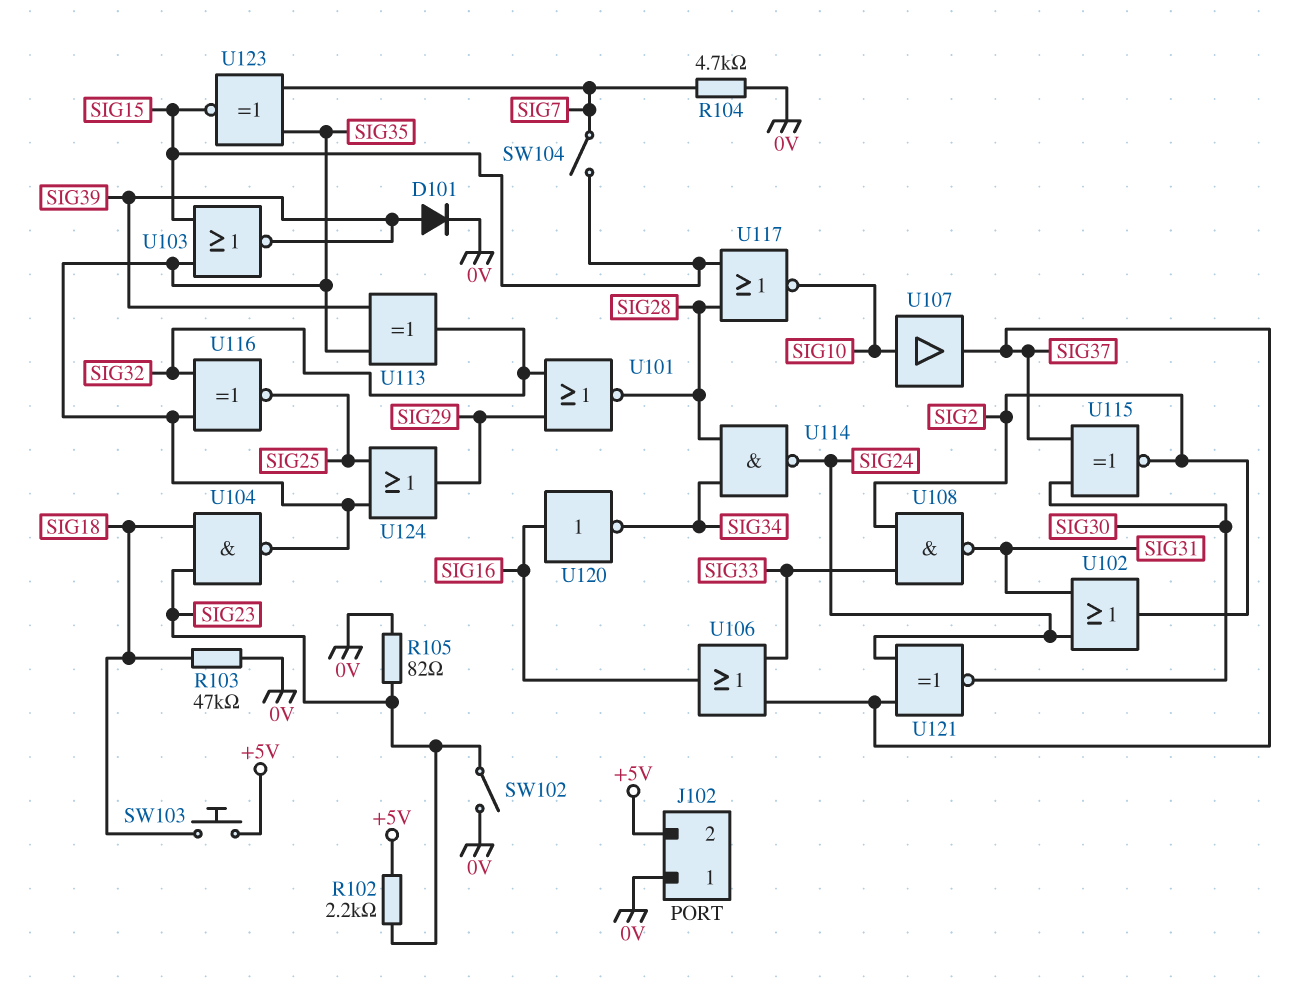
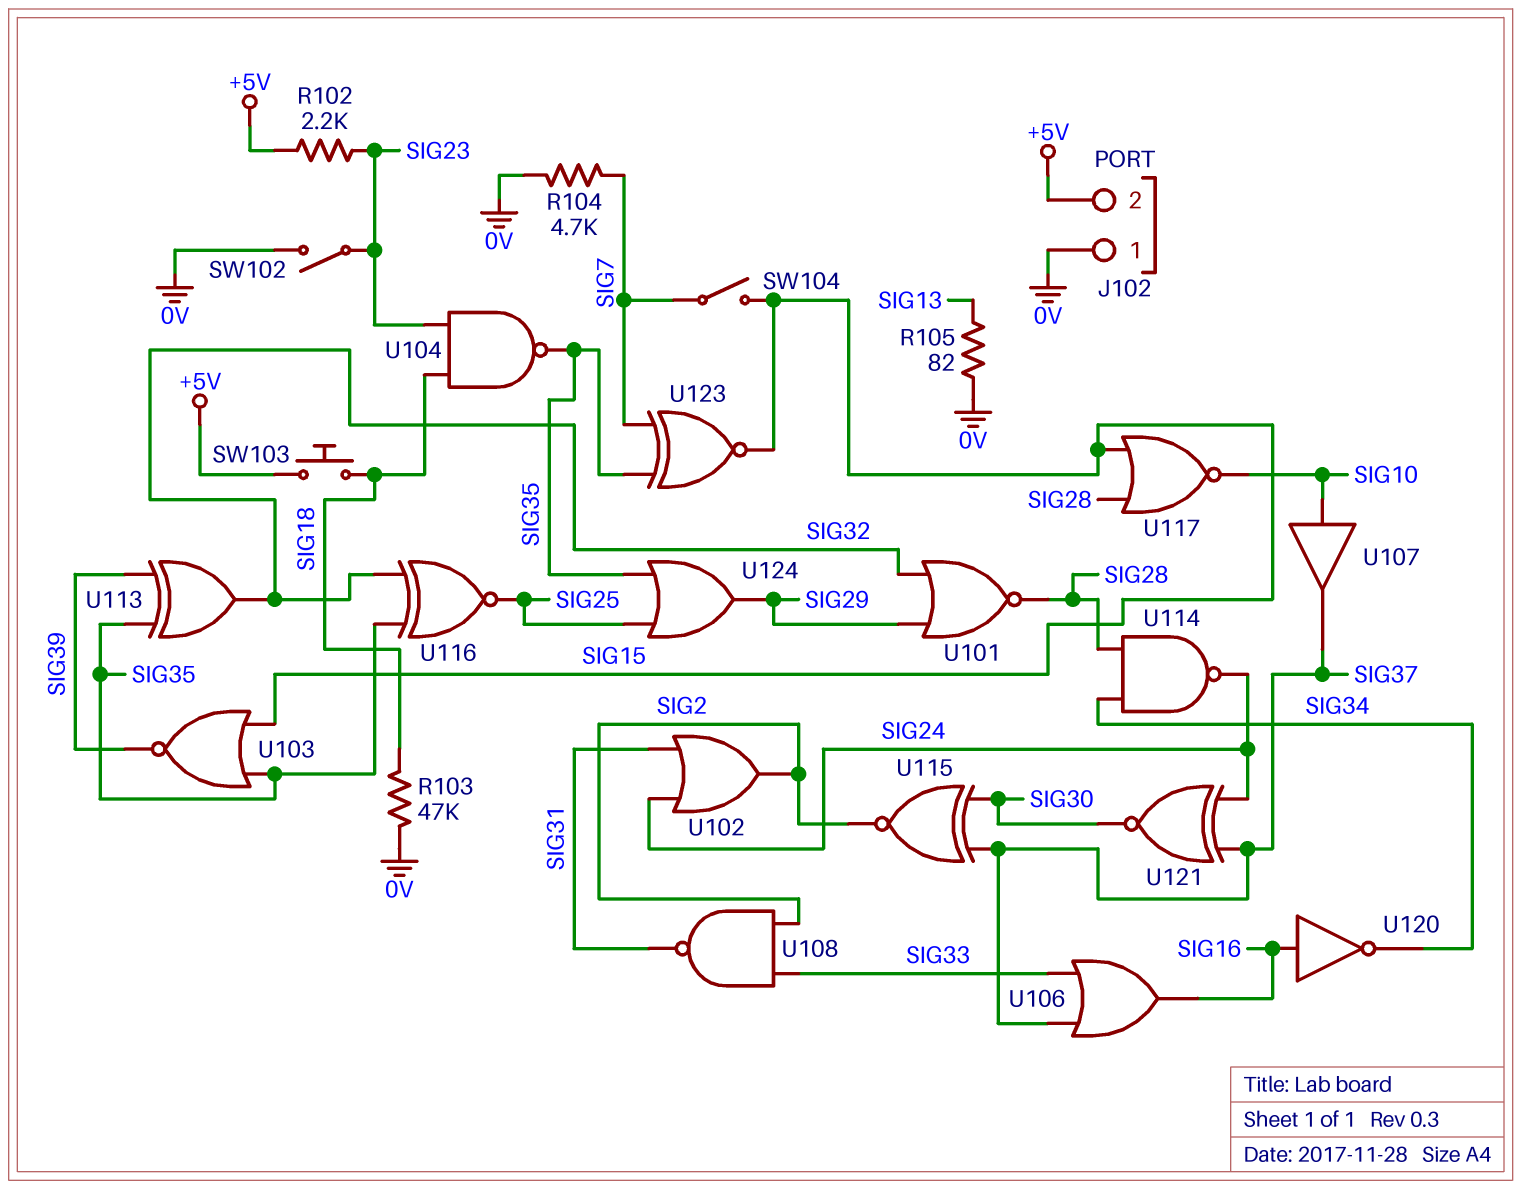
D101: diode (A SIG39, K 0V) -> none
R105: 82 (0V, SIG23) -> 82 (0V, SIG13)

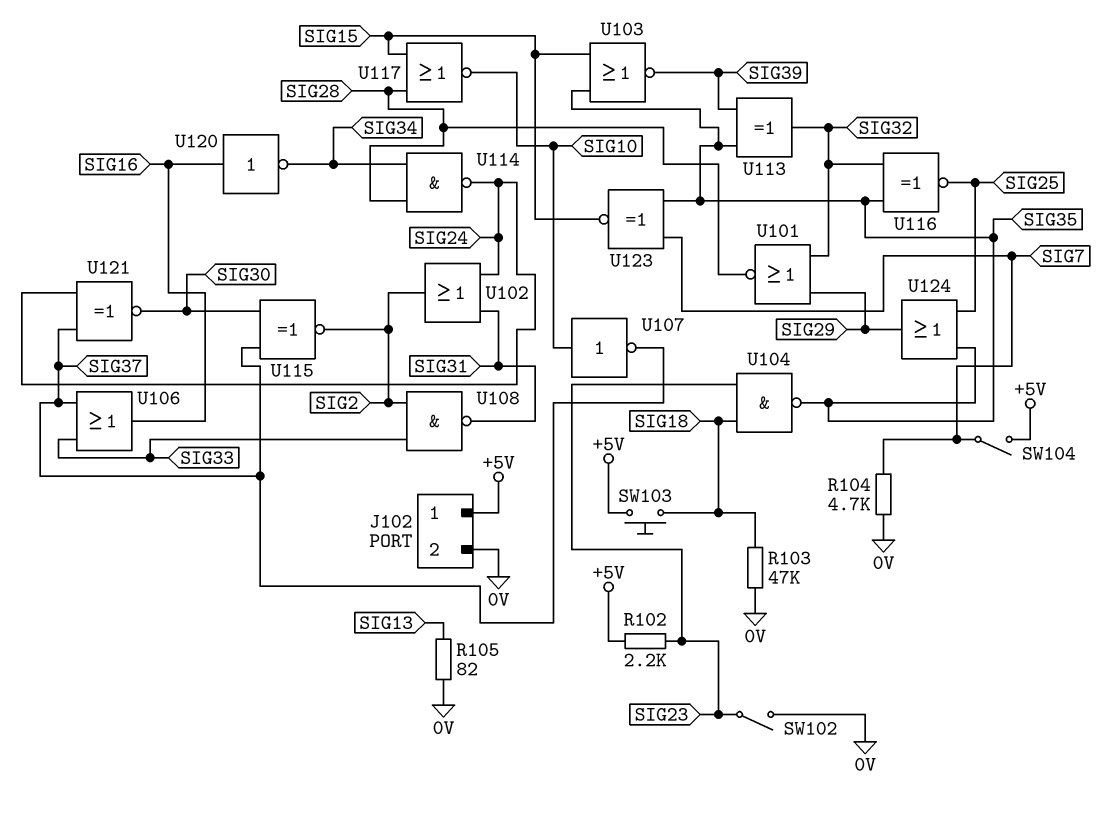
J102 pin 1: 0V -> +5V
J102 pin 2: +5V -> 0V
SW104: switch (SIG7, SIG15) -> switch (+5V, SIG7)
U107: buffer (in SIG10, out SIG37) -> NOT (in SIG10, out SIG37)

